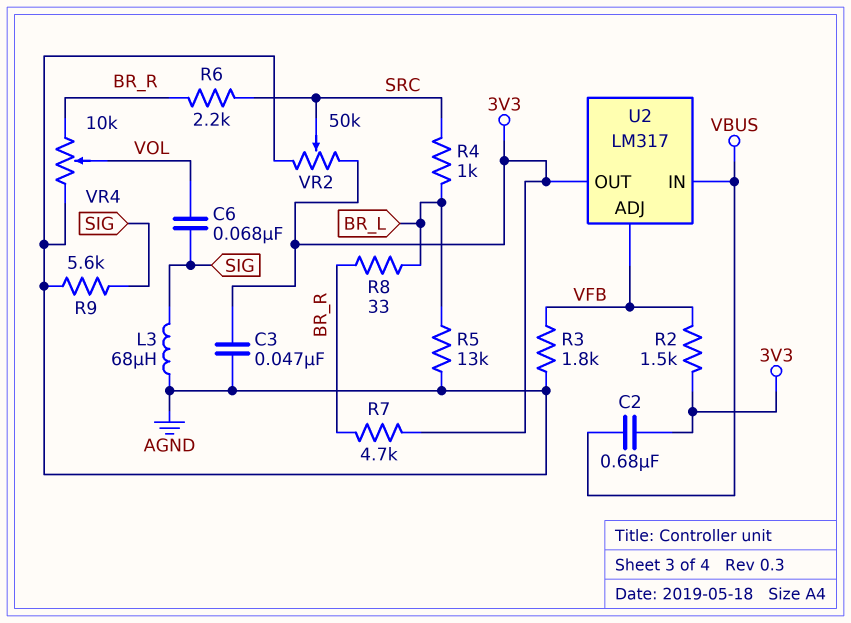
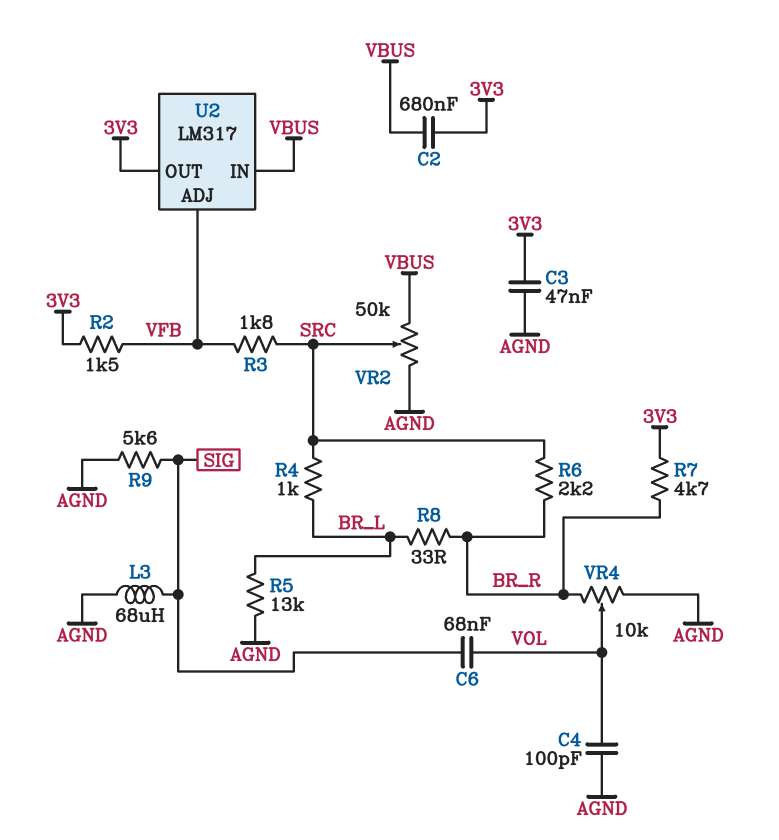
C4: none -> 100pF (AGND, VOL)
R3: 1.8k (AGND, VFB) -> 1.8k (SRC, VFB)
VR2: 50k (3V3, AGND, wiper SRC) -> 50k (AGND, VBUS, wiper SRC)

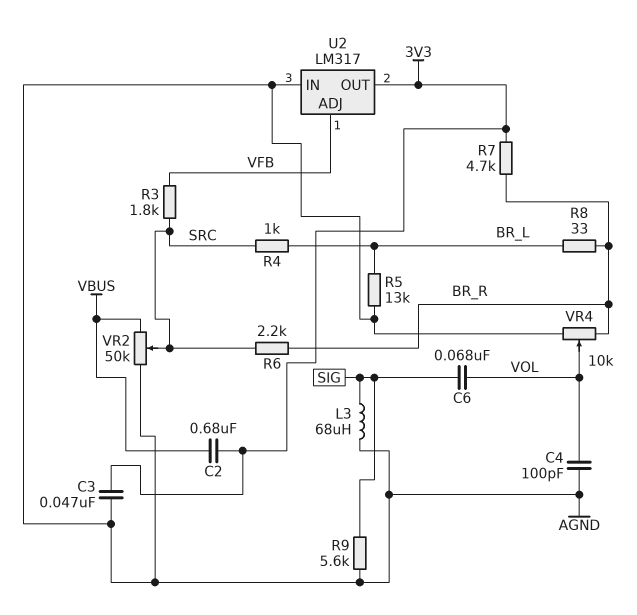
R2: 1.5k (3V3, VFB) -> none
U2 pin IN: VBUS -> AGND

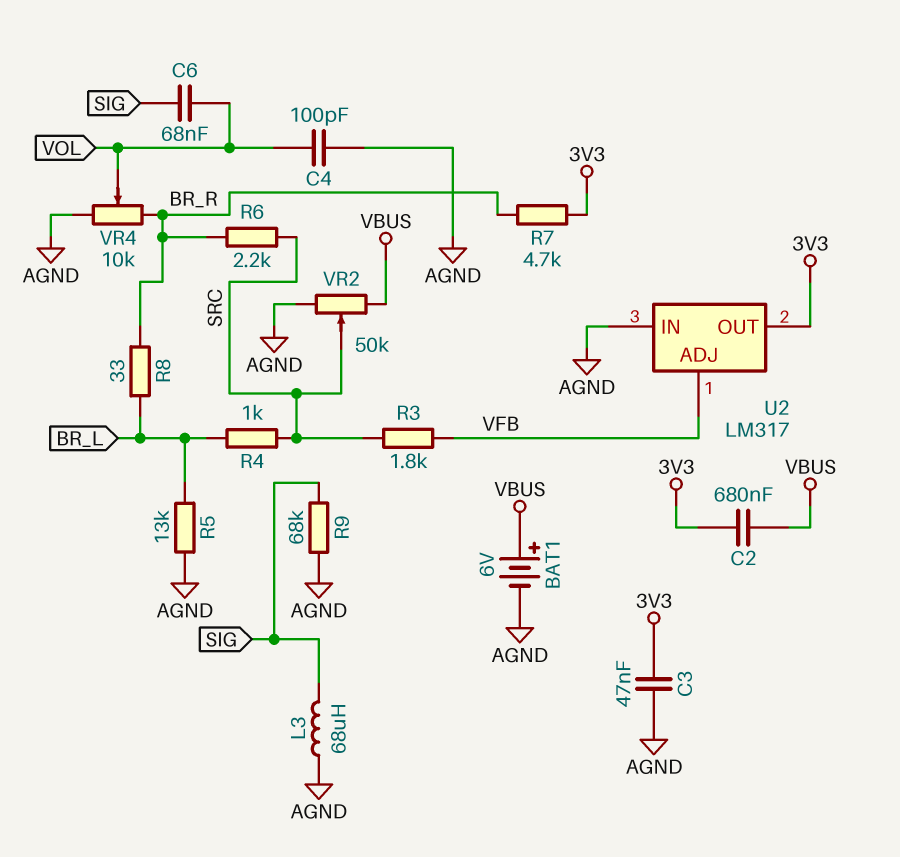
BAT1: none -> 6V (plus VBUS, minus AGND)
R9: 5.6k (AGND, SIG) -> 68k (AGND, SIG)

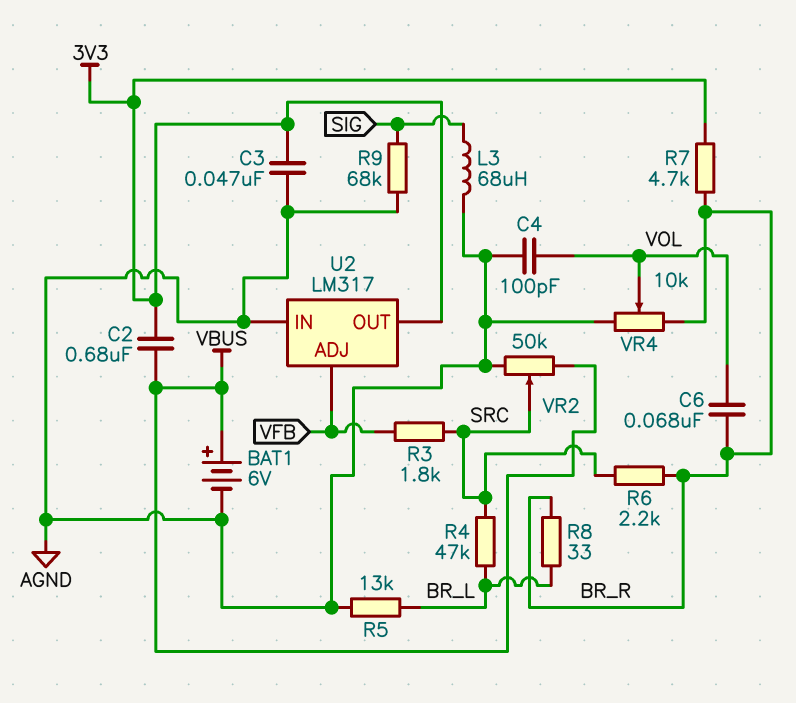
C6: 68nF (SIG, VOL) -> 68nF (BR_R, VOL)
R4: 1k (BR_L, SRC) -> 47k (BR_L, SRC)

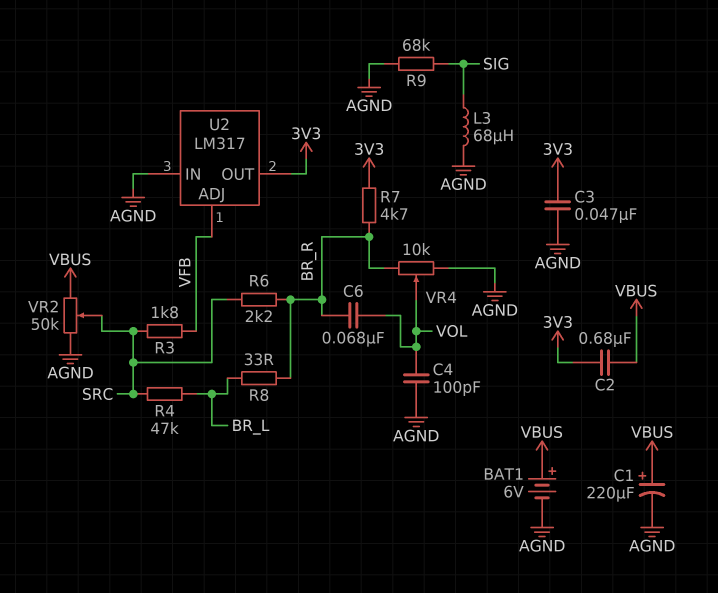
C1: none -> 220uF (plus VBUS, minus AGND)
R5: 13k (AGND, BR_L) -> none

